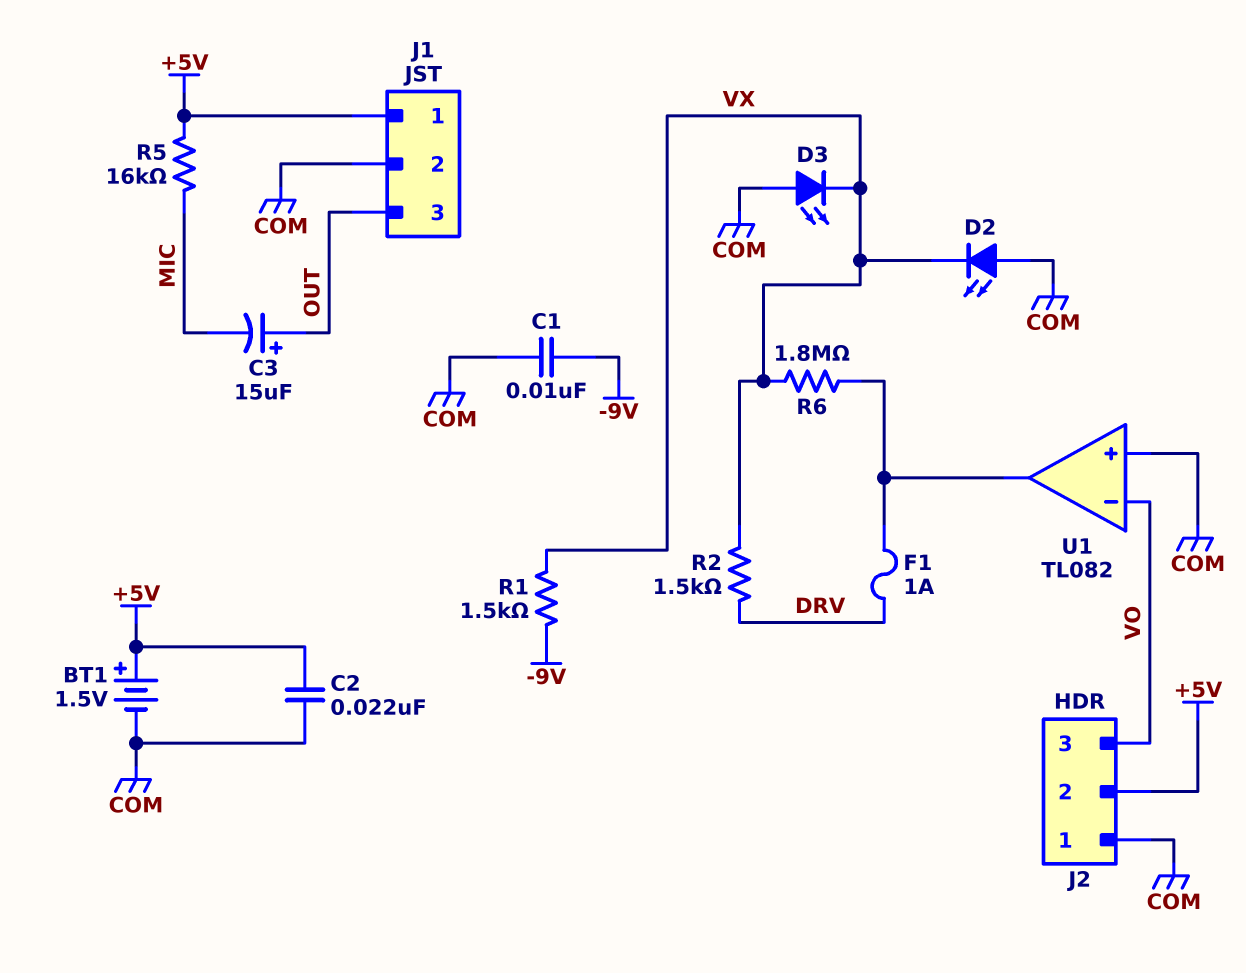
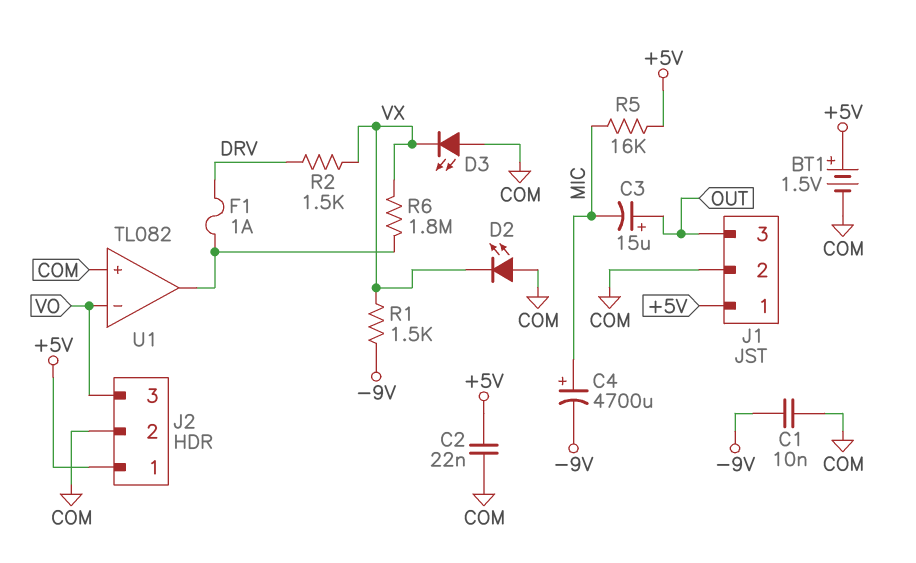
C4: none -> 4700uF (plus MIC, minus -9V)
J2 pin 1: COM -> +5V
J2 pin 2: +5V -> COM

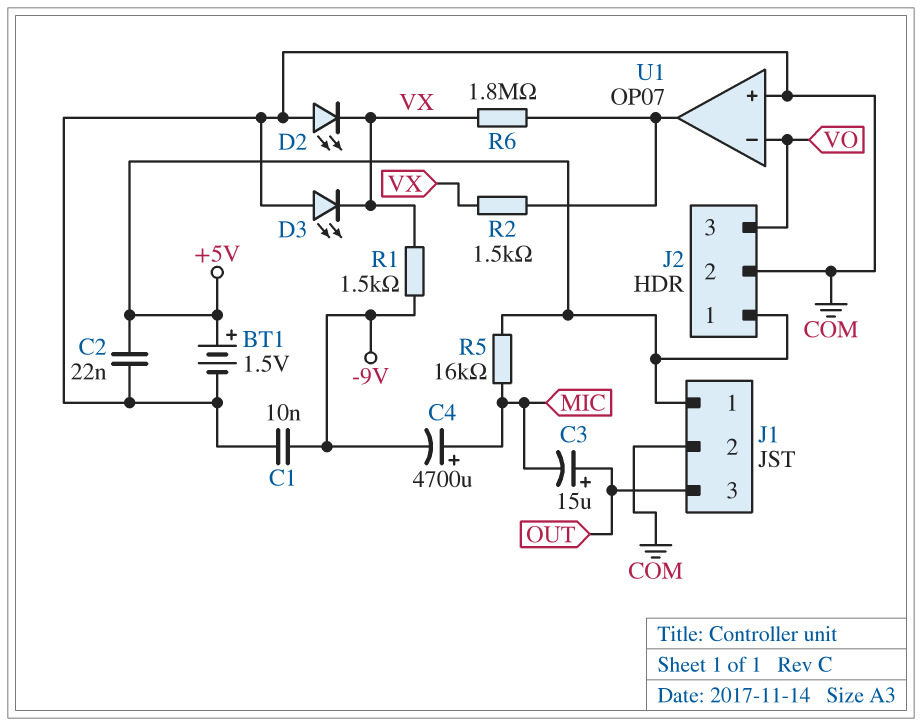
F1: 1A (DRV, U1/out) -> none
R2: 1.5k (DRV, VX) -> 1.5k (U1/out, VX)
U1: TL082 -> OP07

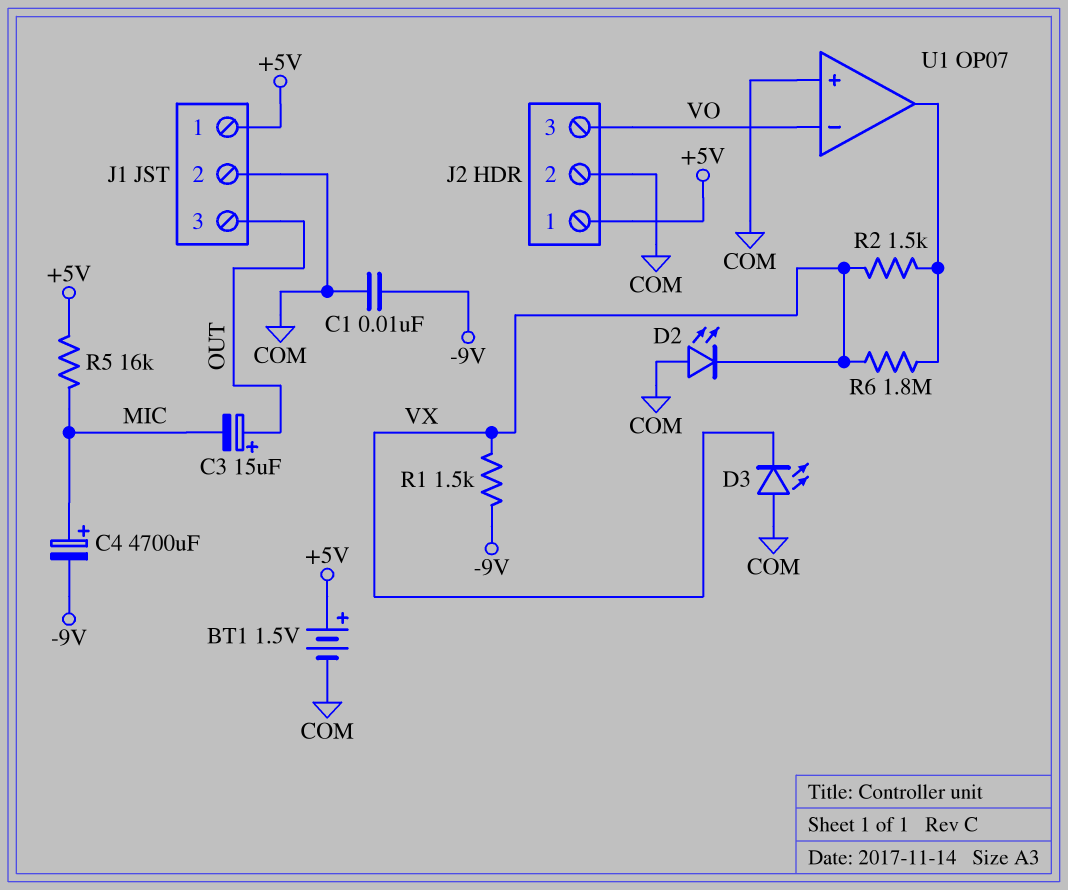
C2: 22nF (+5V, COM) -> none

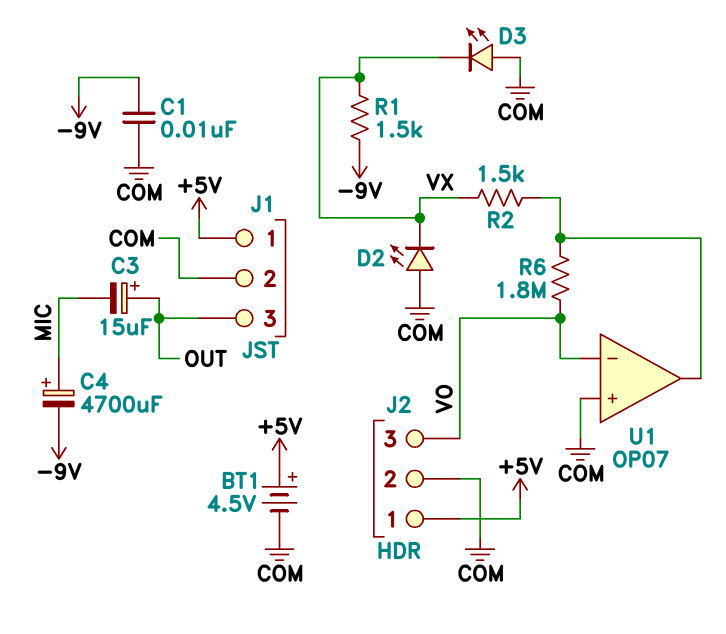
BT1: 1.5V (plus +5V, minus COM) -> 4.5V (plus +5V, minus COM)
R5: 16k (+5V, MIC) -> none
R6: 1.8M (U1/out, VX) -> 1.8M (U1/out, VO)

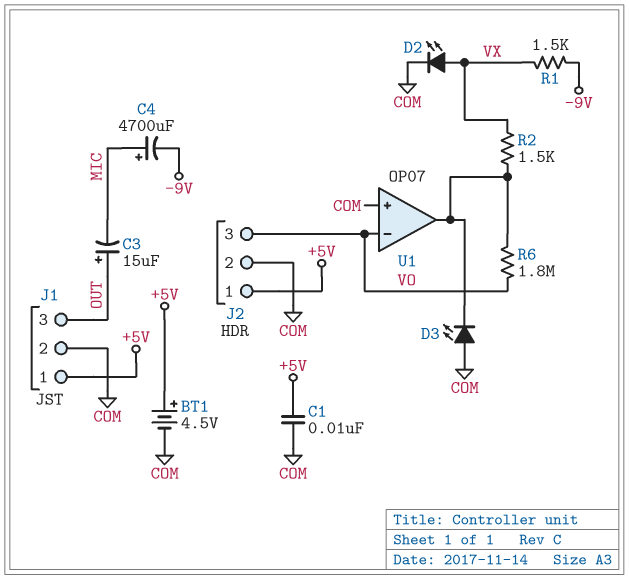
C1: 10nF (-9V, COM) -> 10nF (+5V, COM)
D2: LED (A COM, K VX) -> LED (A VX, K COM)
D3: LED (A COM, K VX) -> LED (A COM, K U1/out)

